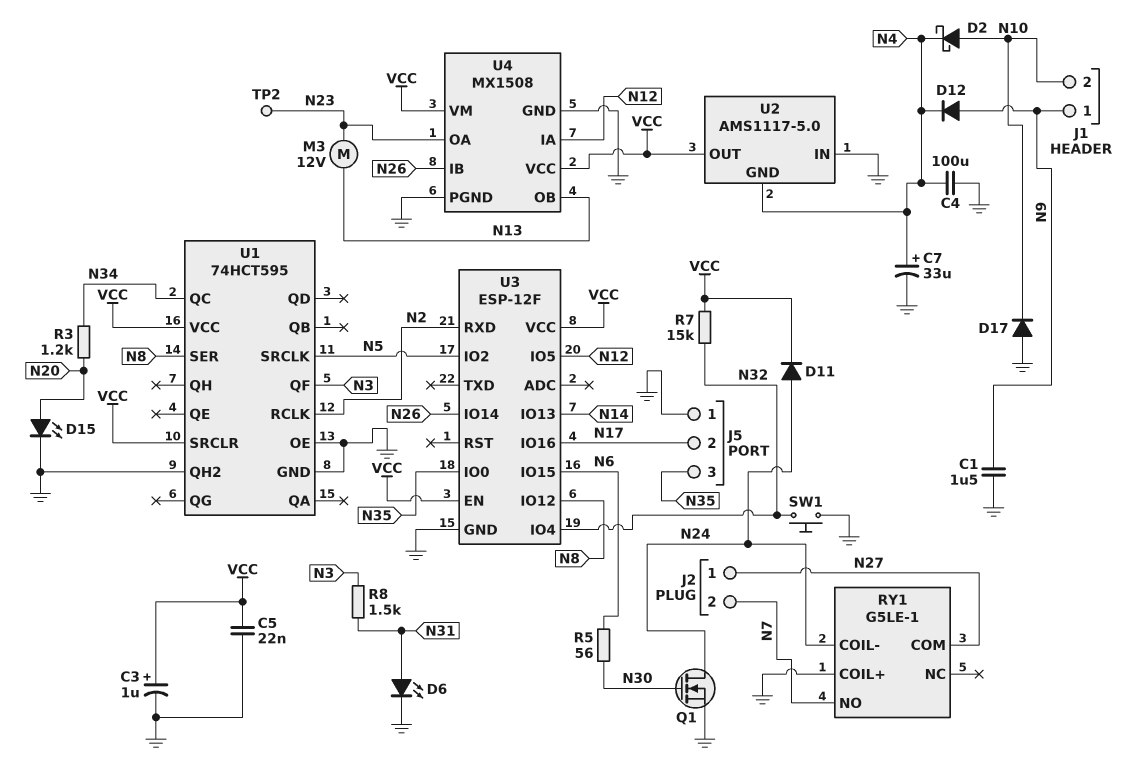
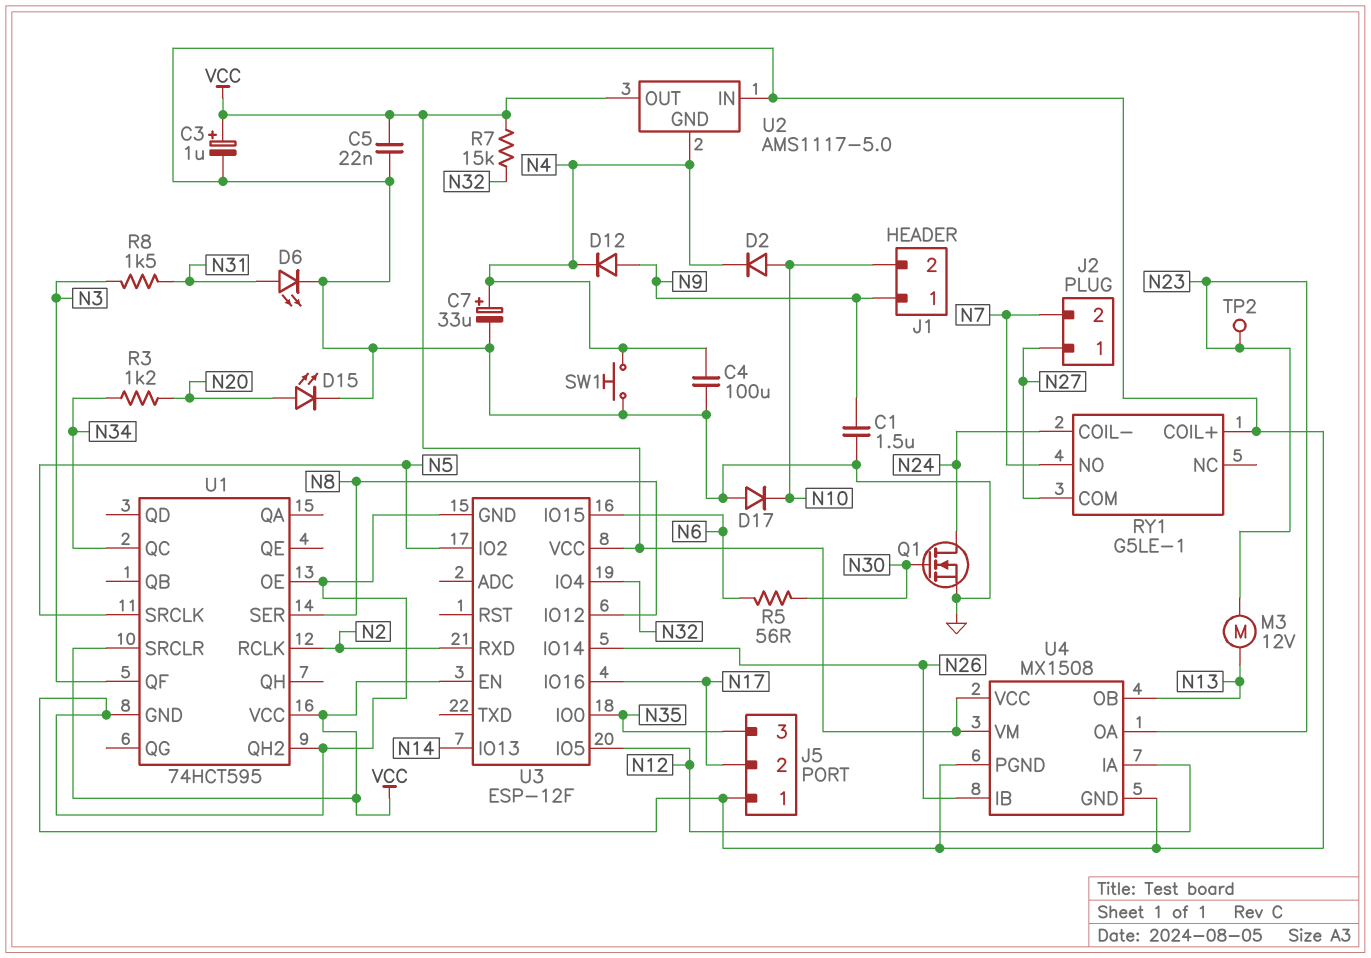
D2: schottky (A N10, K N4) -> diode (A N10, K N4)
D11: diode (A N24, K VCC) -> none
SW1: button (GND, N32) -> button (GND, N4)

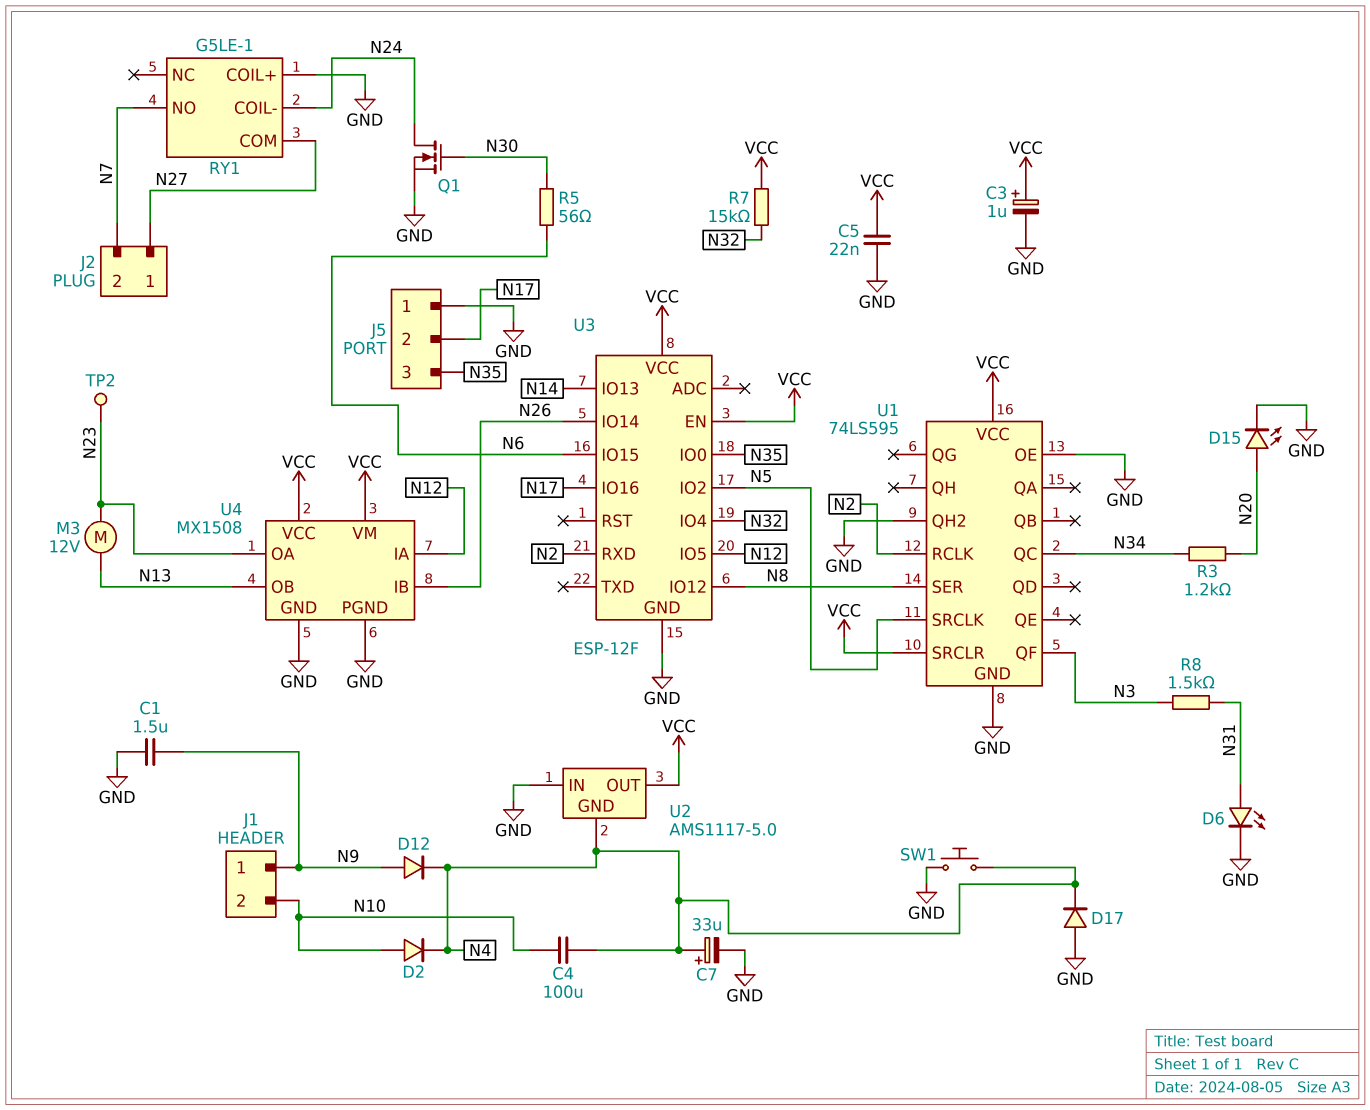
C4: 100uF (GND, N4) -> 100uF (N4, N10)
D17: diode (A GND, K N10) -> diode (A GND, K N4)
U1: 74HCT595 -> 74LS595

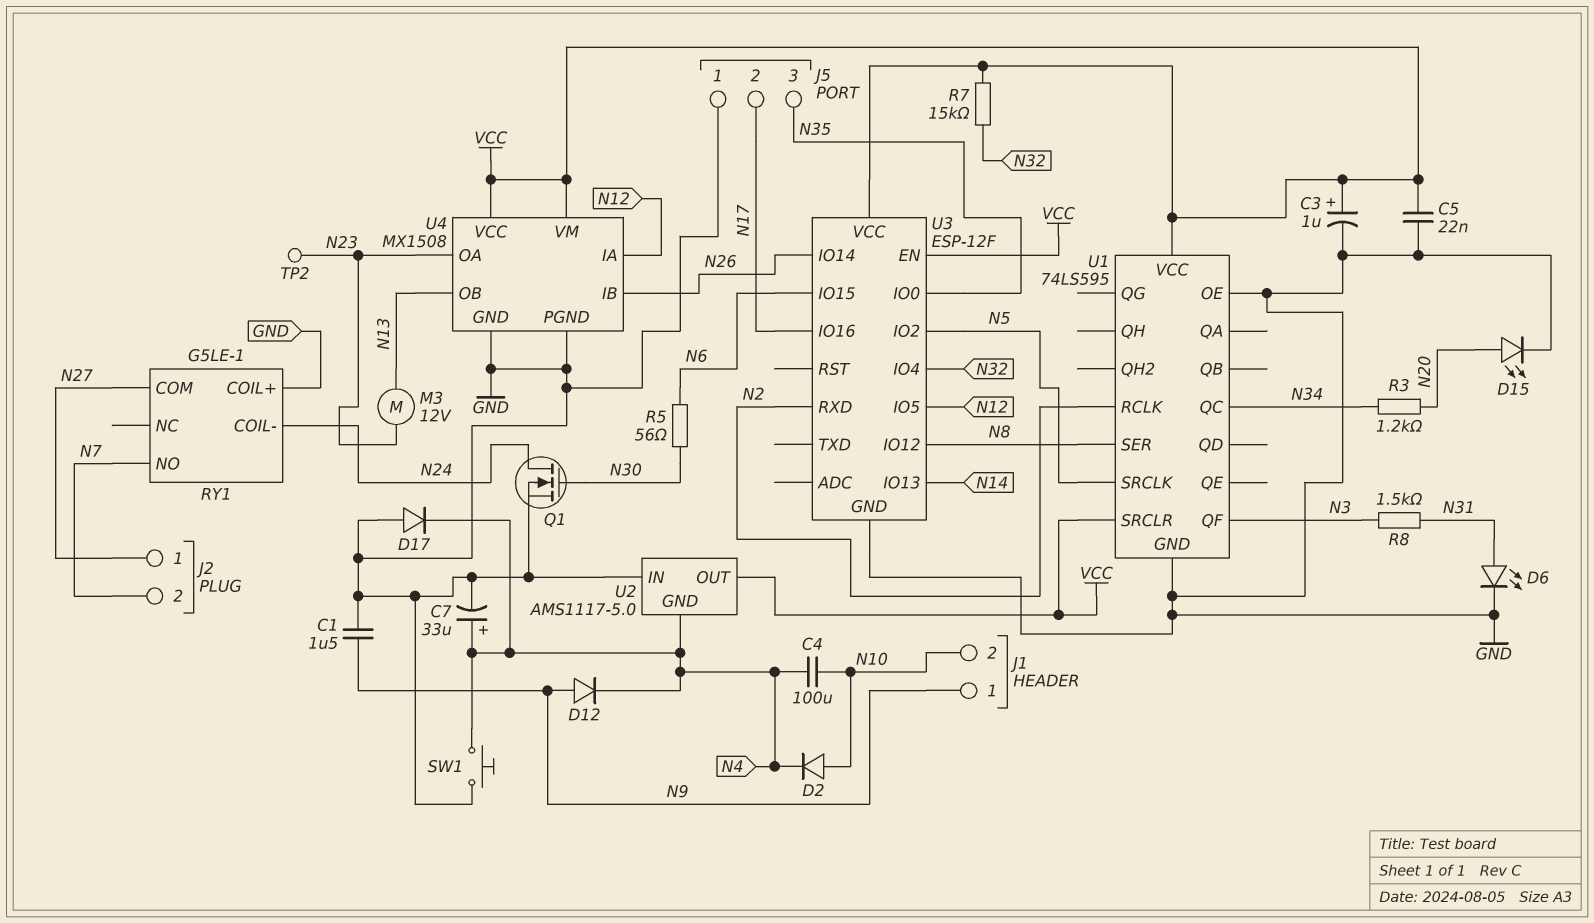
U1 pin QH2: GND -> none

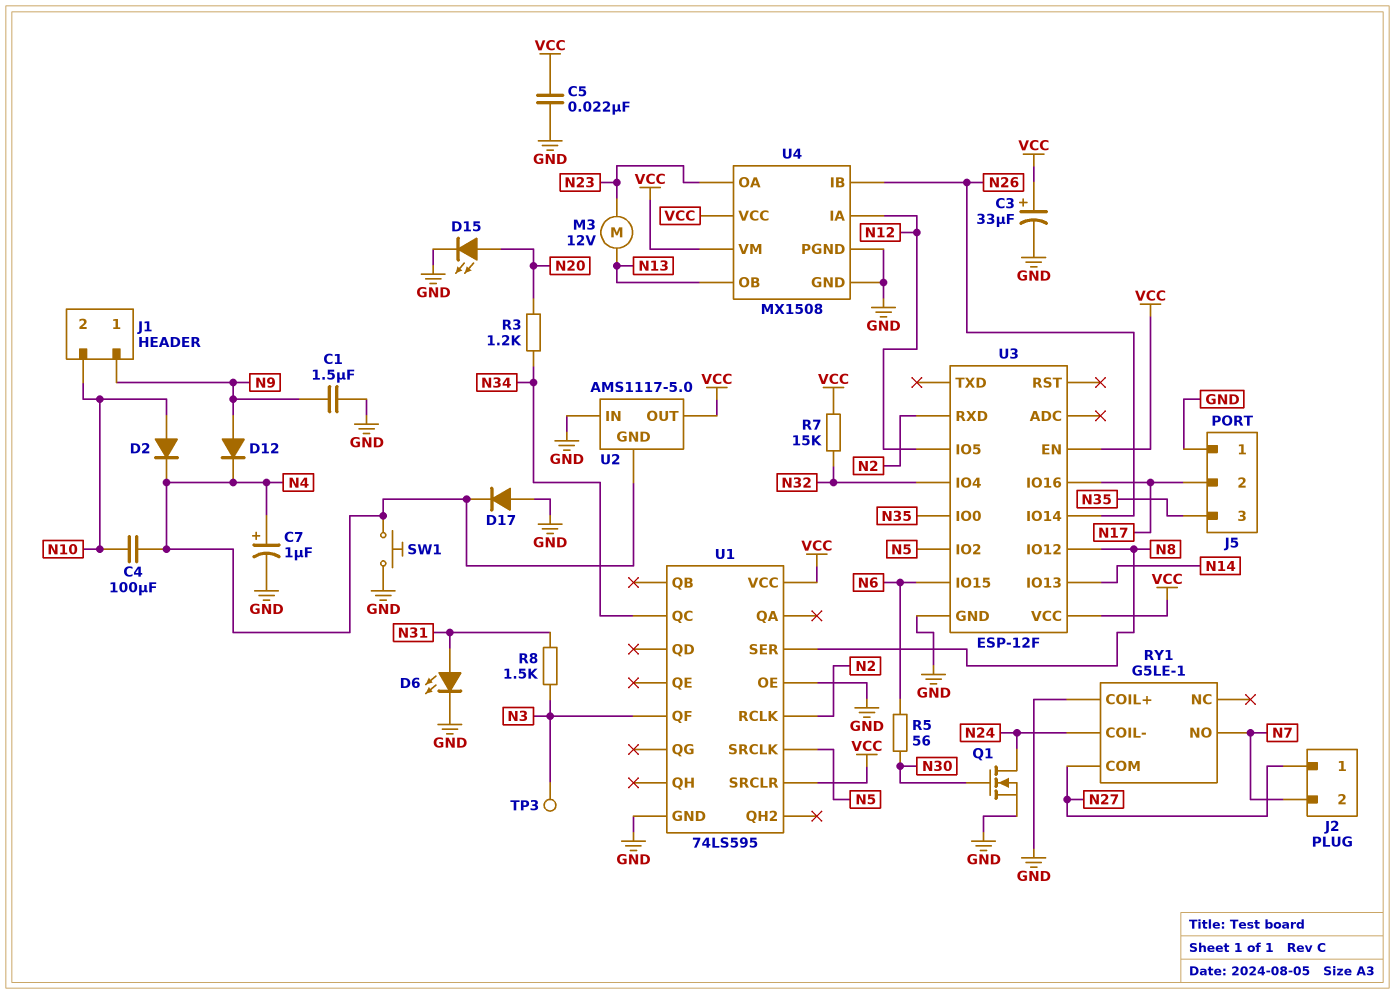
C3: 1uF (plus VCC, minus GND) -> 33uF (plus VCC, minus GND)
C7: 33uF (plus N4, minus GND) -> 1uF (plus N4, minus GND)
TP2: test point (N23) -> none
TP3: none -> test point (N3)

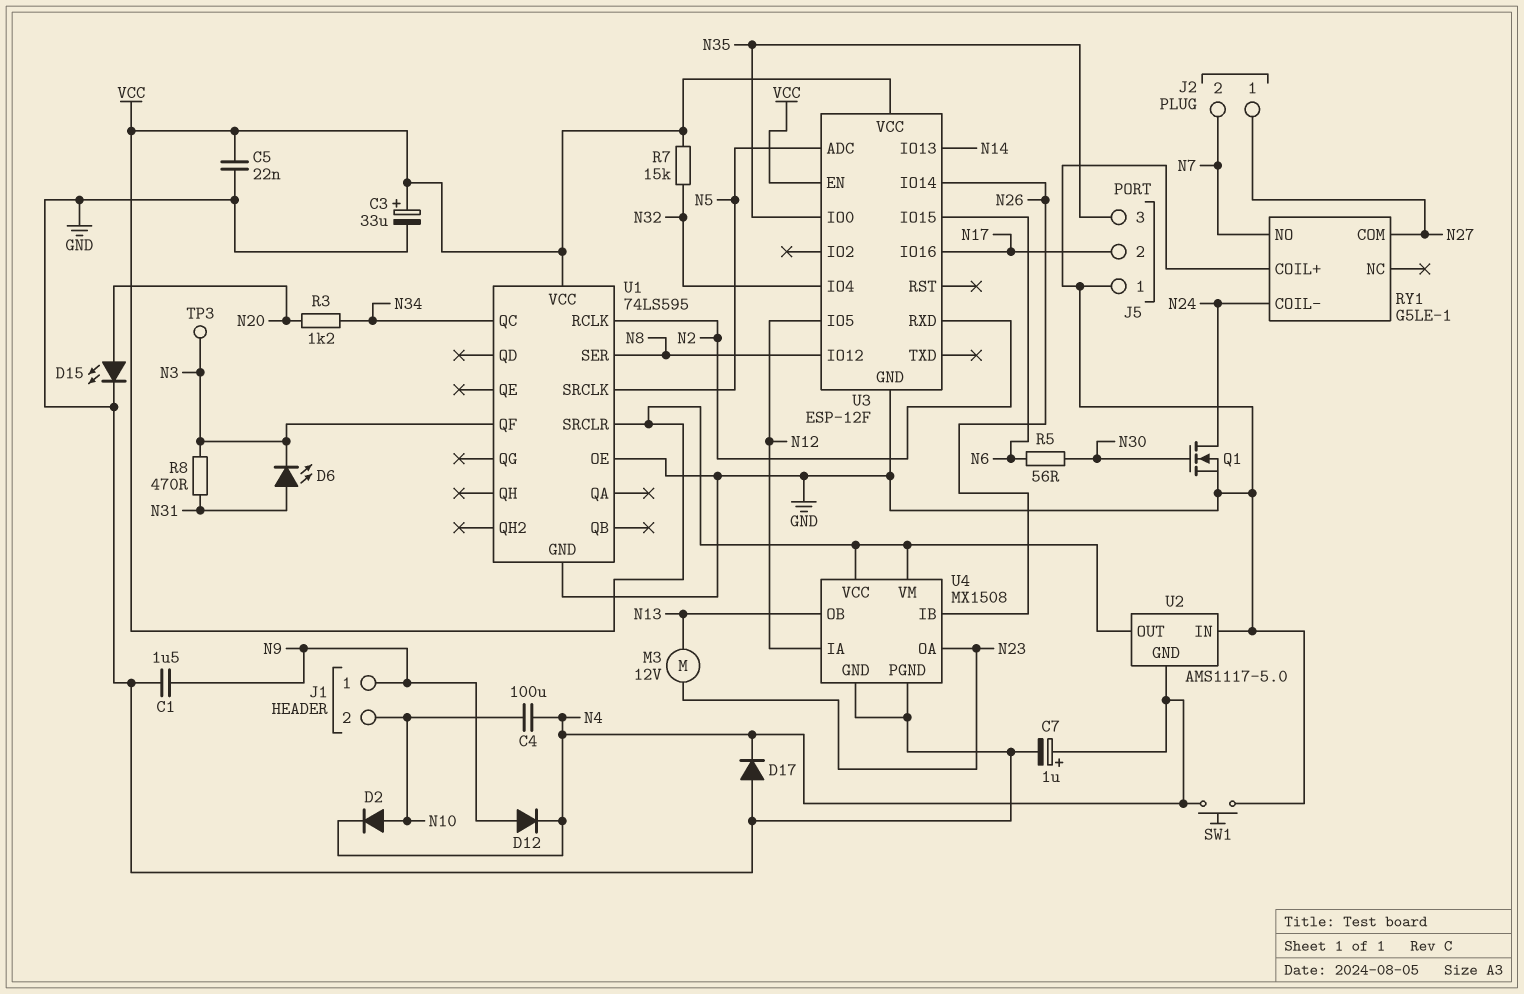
D6: LED (A N31, K GND) -> LED (A N31, K N3)
R8: 1.5k (N3, N31) -> 470 (N3, N31)
U3 pin ADC: none -> N5
U3 pin IO2: N5 -> none

